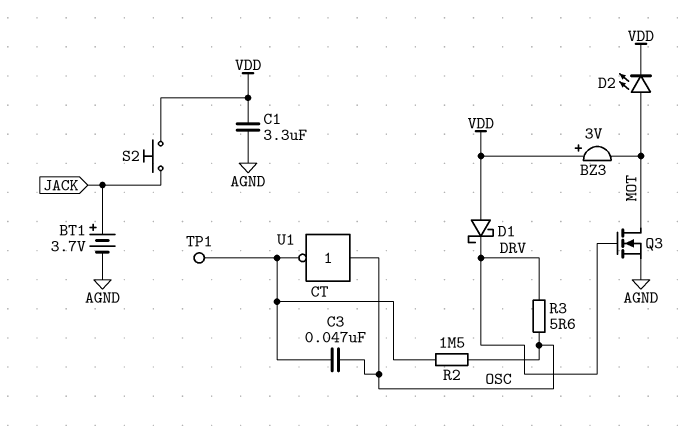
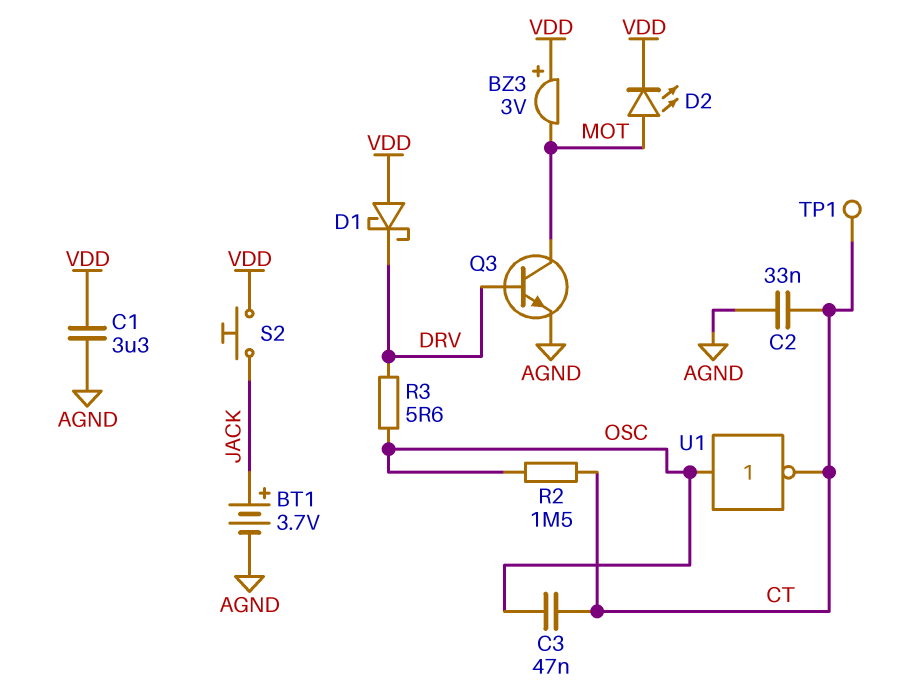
C2: none -> 33nF (AGND, CT)
Q3: NMOS (G DRV, D MOT, S AGND) -> NPN (B DRV, C MOT, E AGND)

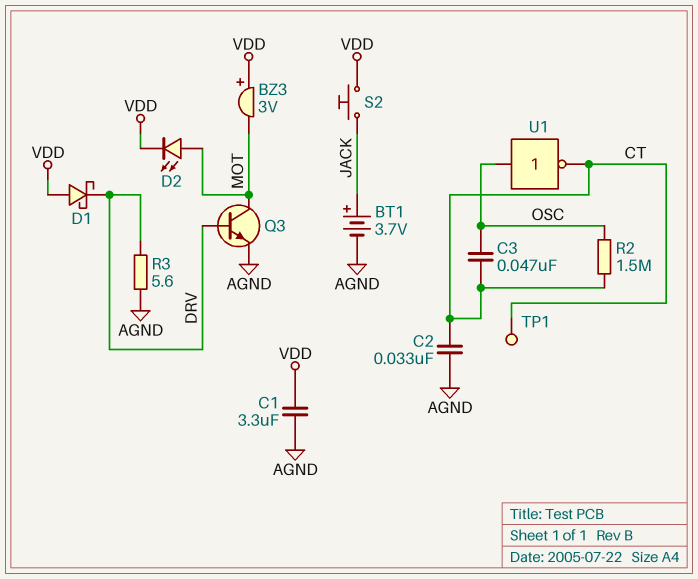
R3: 5.6 (DRV, OSC) -> 5.6 (AGND, DRV)

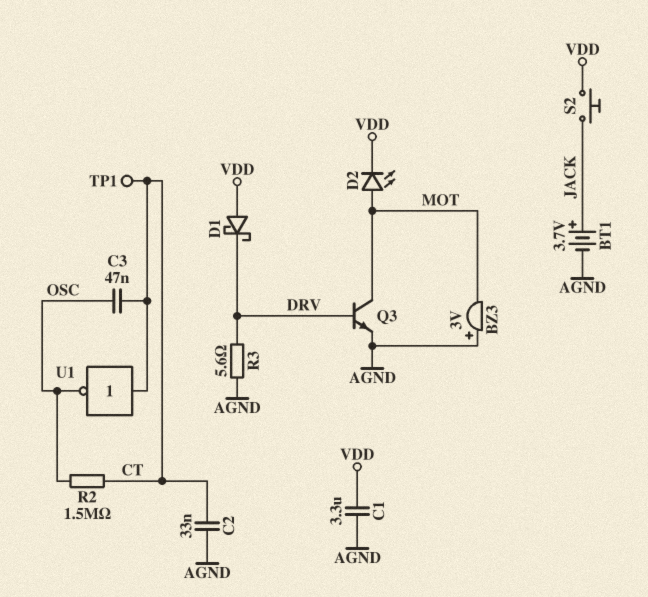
BZ3: buzzer 3V (plus VDD, minus MOT) -> buzzer 3V (plus AGND, minus MOT)
U1: NOT (in OSC, out CT) -> NOT (in CT, out OSC)

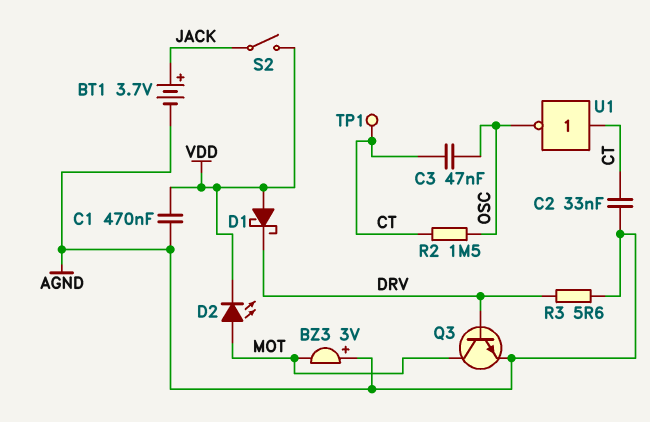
C1: 3.3uF (AGND, VDD) -> 470nF (AGND, VDD)
S2: button (JACK, VDD) -> switch (JACK, VDD)

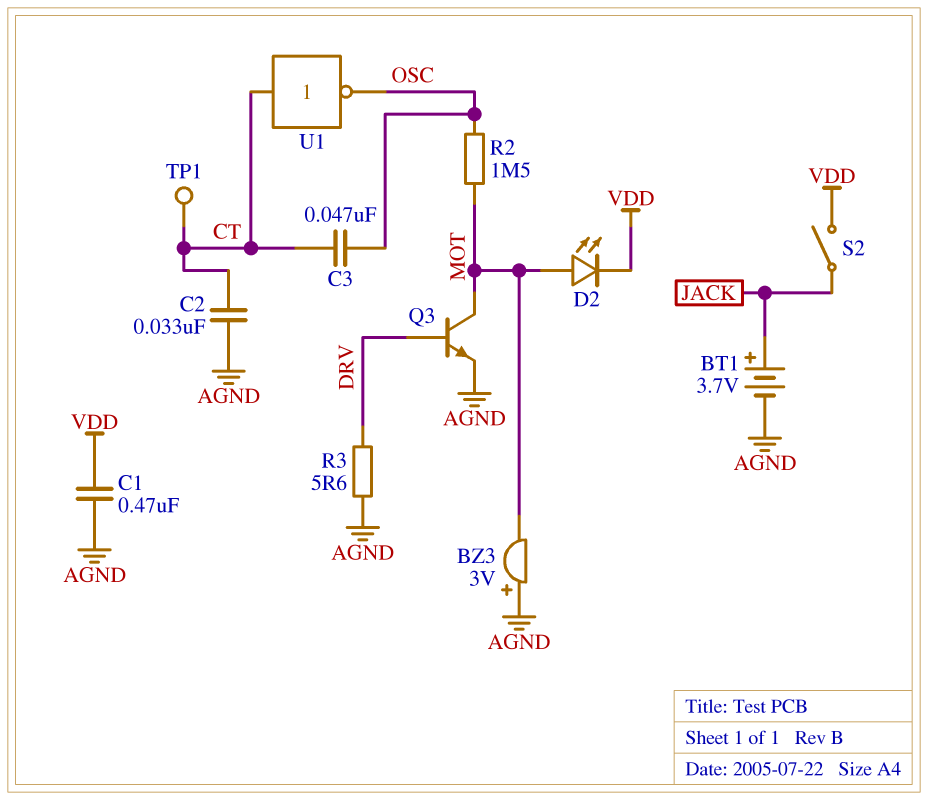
D1: schottky (A VDD, K DRV) -> none
R2: 1.5M (CT, OSC) -> 1.5M (MOT, OSC)

